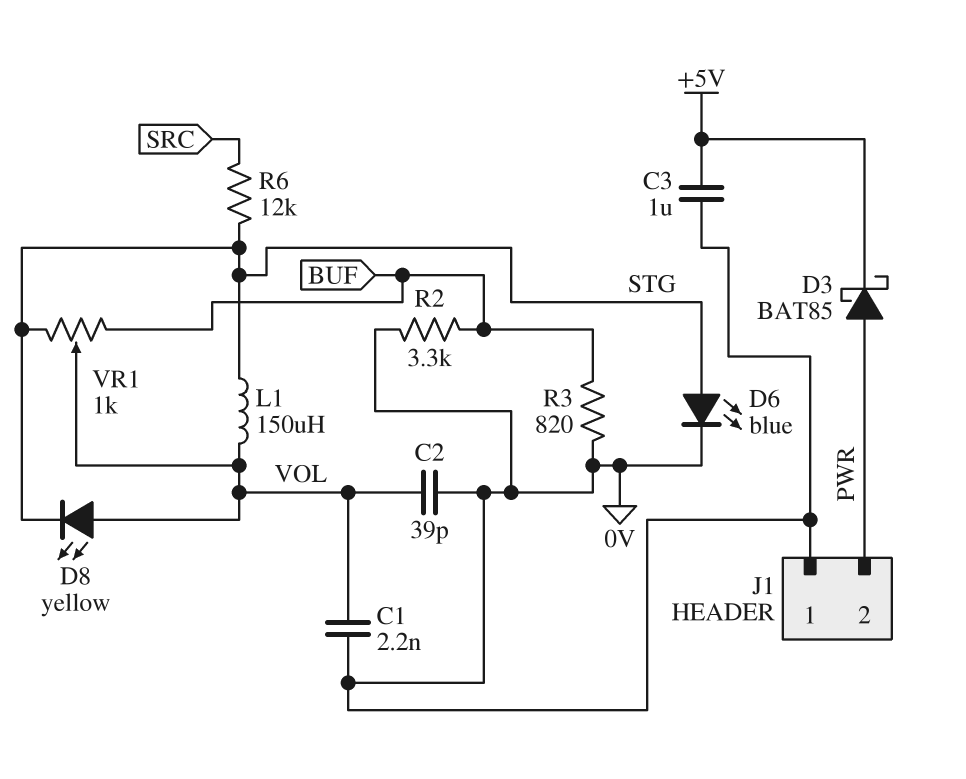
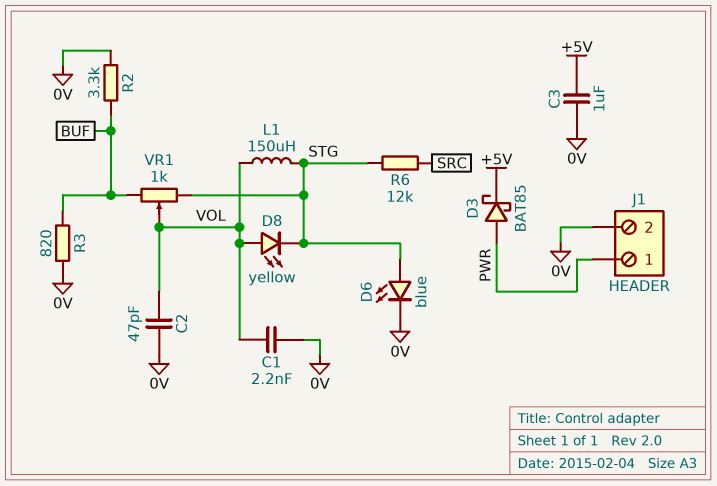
C2: 39pF (0V, VOL) -> 47pF (0V, VOL)
J1 pin 1: 0V -> PWR
J1 pin 2: PWR -> 0V

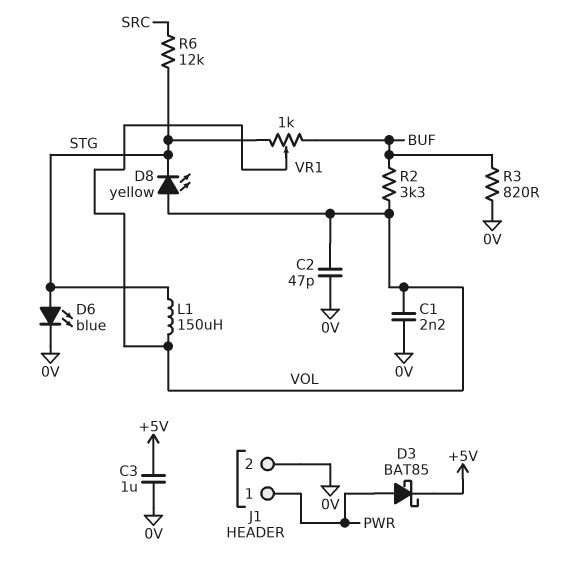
R2: 3.3k (0V, BUF) -> 3.3k (BUF, VOL)

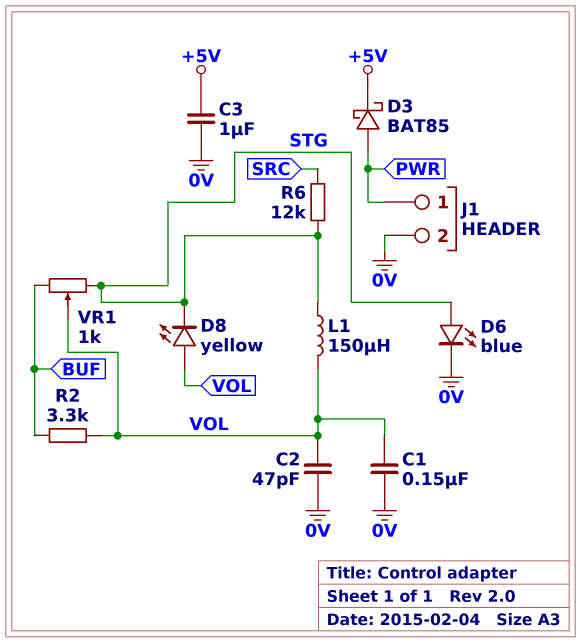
C1: 2.2nF (0V, VOL) -> 150nF (0V, VOL)
R3: 820 (0V, BUF) -> none

